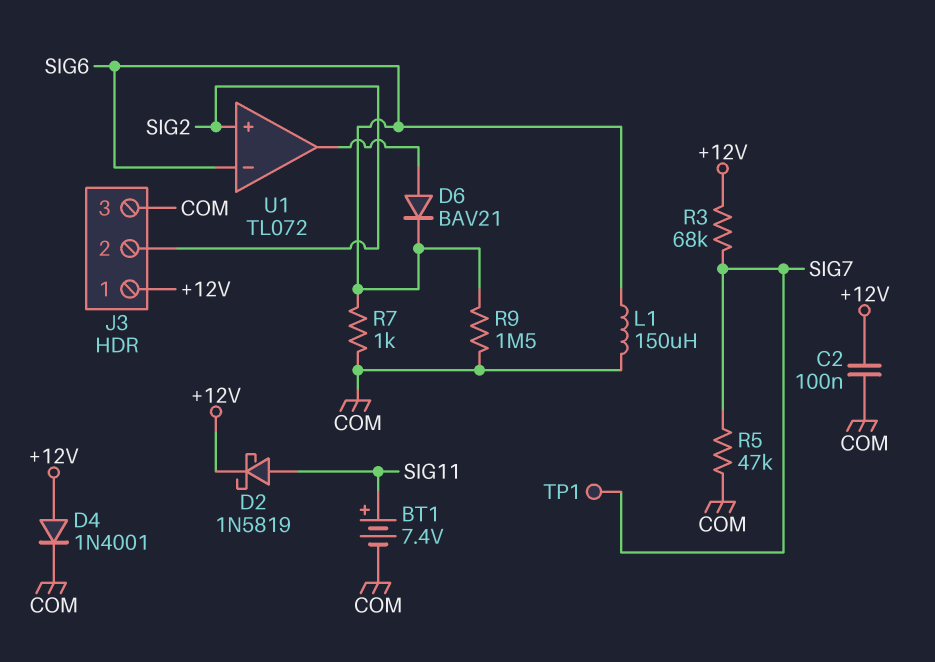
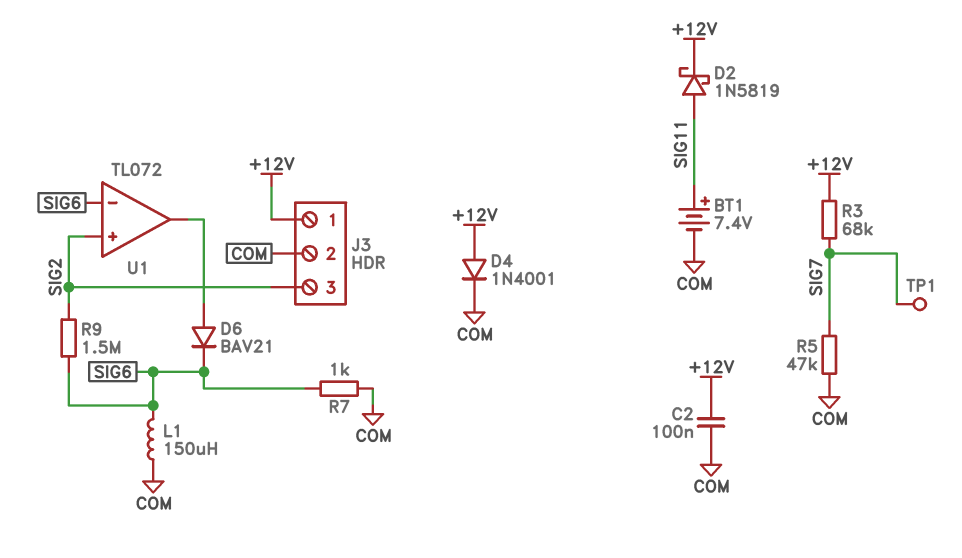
J3 pin 2: SIG2 -> COM
J3 pin 3: COM -> SIG2
R9: 1.5M (COM, SIG6) -> 1.5M (SIG2, SIG6)

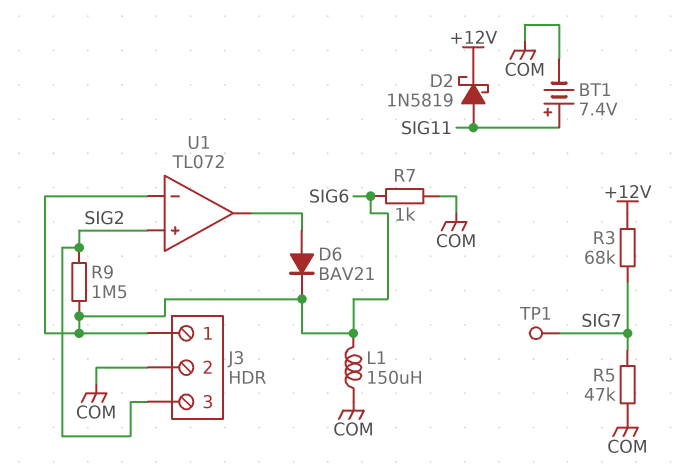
C2: 100nF (+12V, COM) -> none
D4: diode 1N4001 (A +12V, K COM) -> none
J3 pin 1: +12V -> SIG6

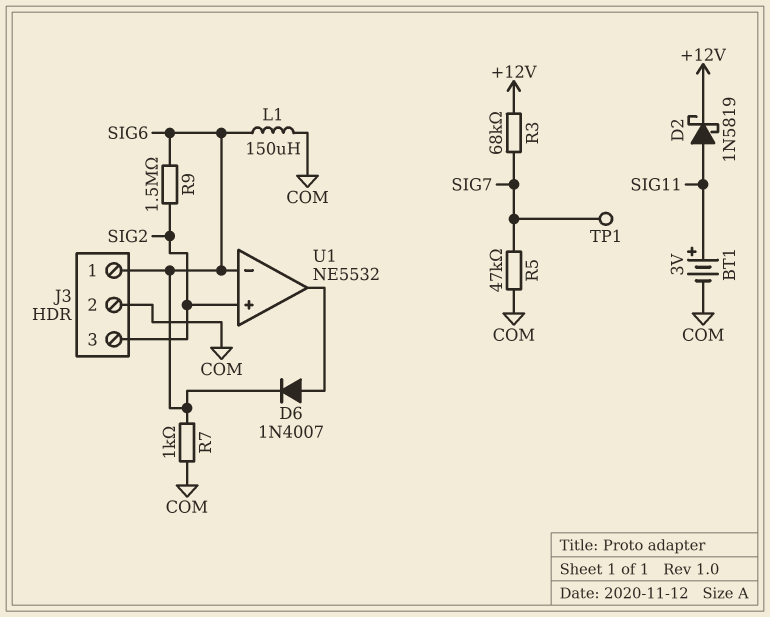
BT1: 7.4V (plus SIG11, minus COM) -> 3V (plus SIG11, minus COM)
D6: diode BAV21 (A U1/out, K SIG6) -> diode 1N4007 (A U1/out, K SIG6)
U1: TL072 -> NE5532

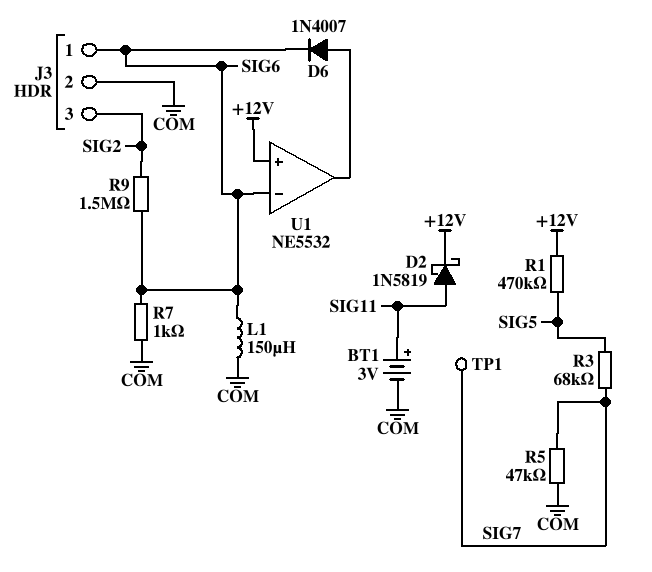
R1: none -> 470k (+12V, SIG5)
R3: 68k (+12V, SIG7) -> 68k (SIG5, SIG7)
U1 pin in+: SIG2 -> +12V

